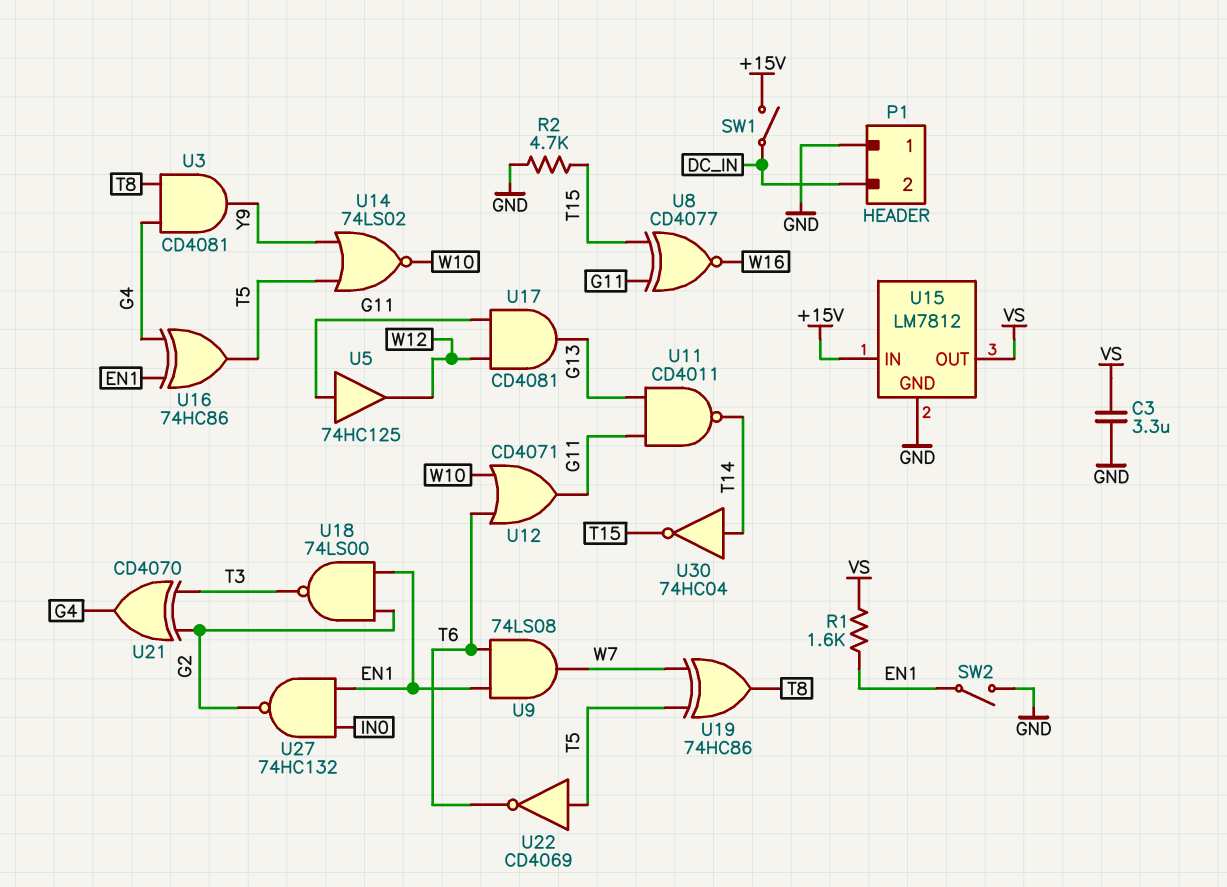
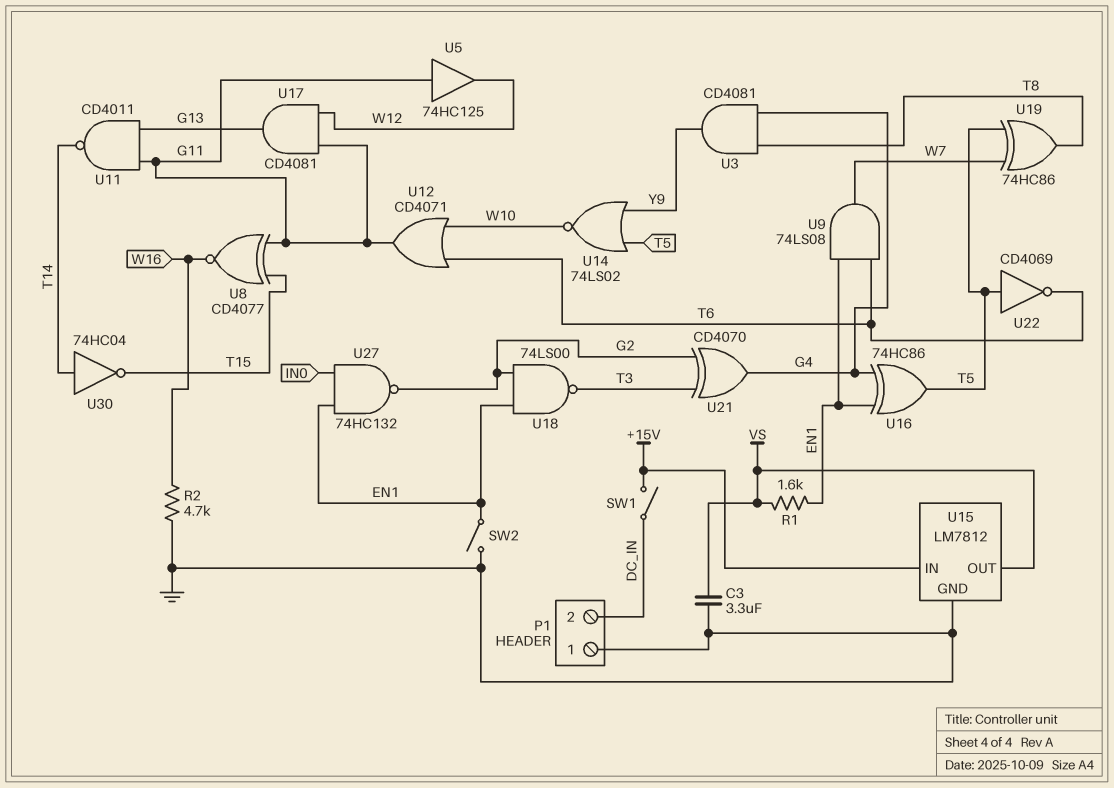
R2: 4.7k (GND, T15) -> 4.7k (GND, W16)

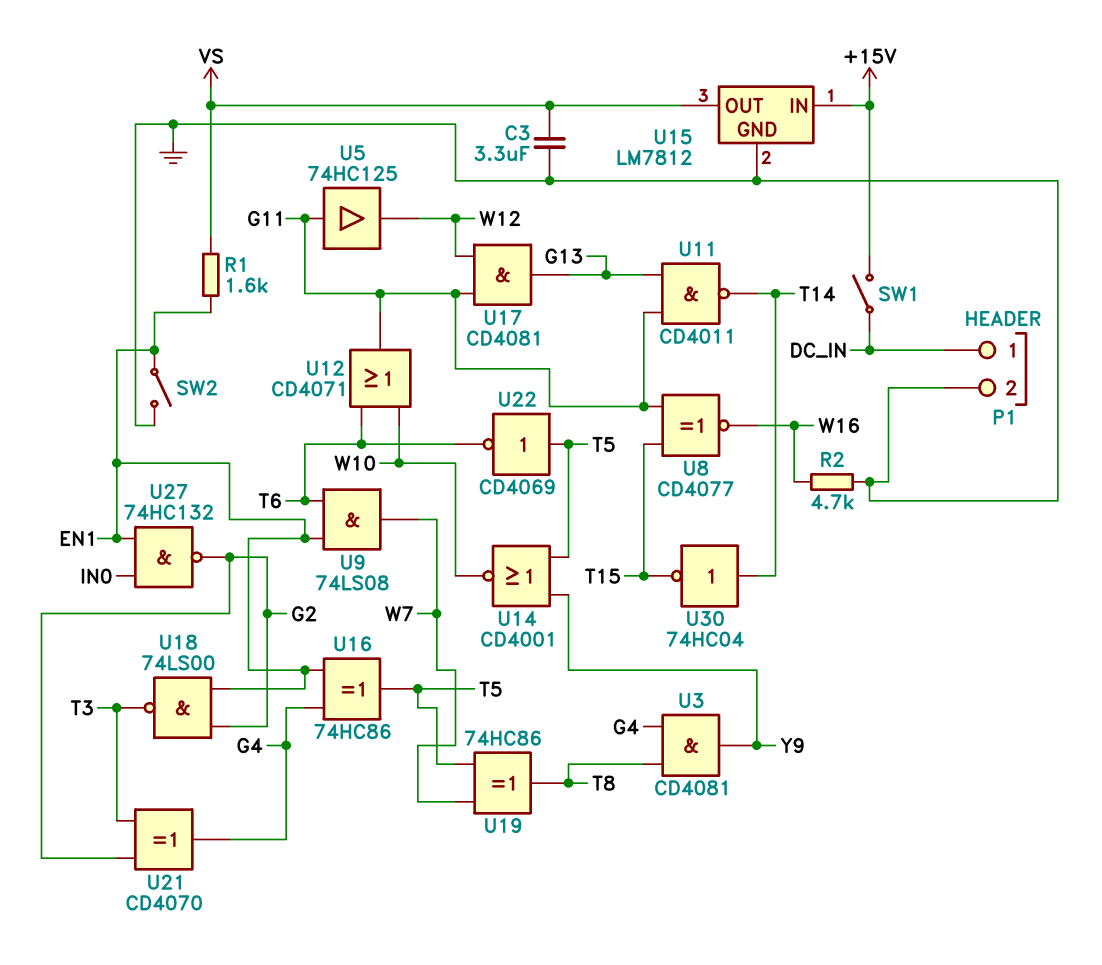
P1 pin 1: GND -> DC_IN
P1 pin 2: DC_IN -> GND
U14: NOR 74LS02 (in T5, in Y9, out W10) -> NOR CD4001 (in T5, in Y9, out W10)

